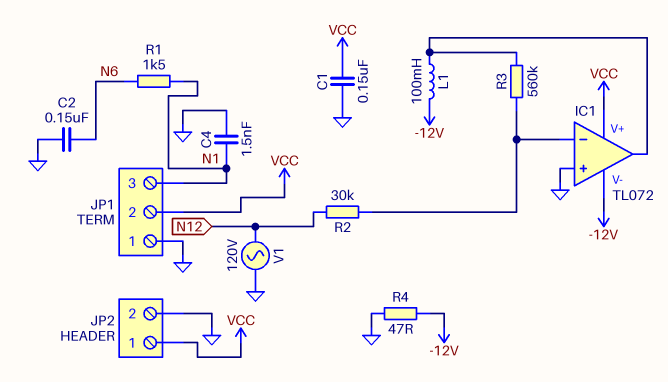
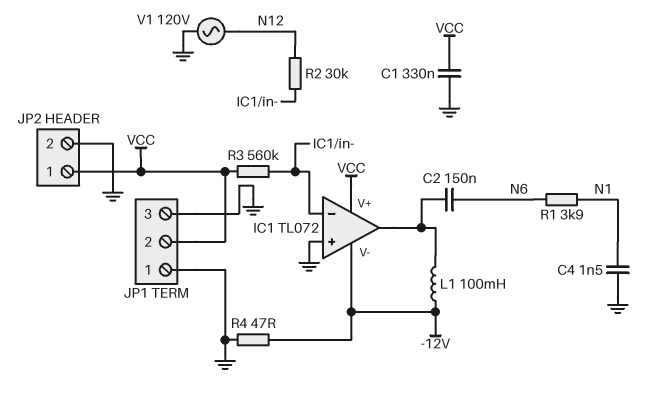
C1: 150nF (GND, VCC) -> 330nF (GND, VCC)
C2: 150nF (GND, N6) -> 150nF (IC1/out, N6)
JP1 pin 3: N1 -> GND
R1: 1.5k (N1, N6) -> 3.9k (N1, N6)
R3: 560k (IC1/in-, IC1/out) -> 560k (IC1/in-, VCC)

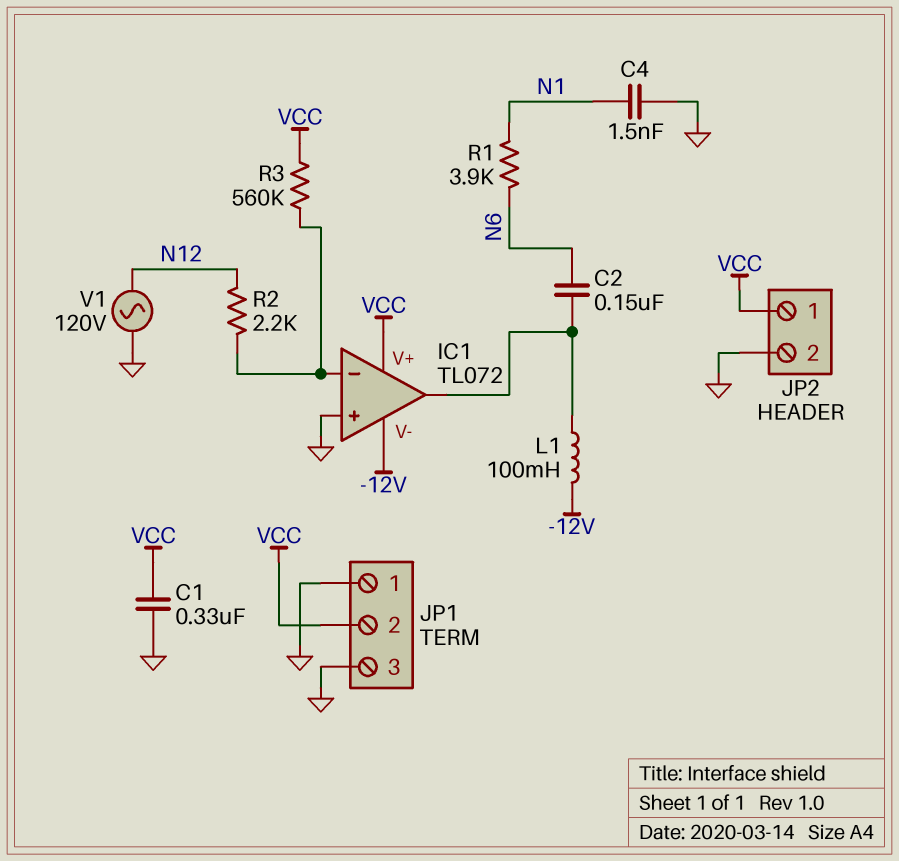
R2: 30k (IC1/in-, N12) -> 2.2k (IC1/in-, N12)
R4: 47 (-12V, GND) -> none

